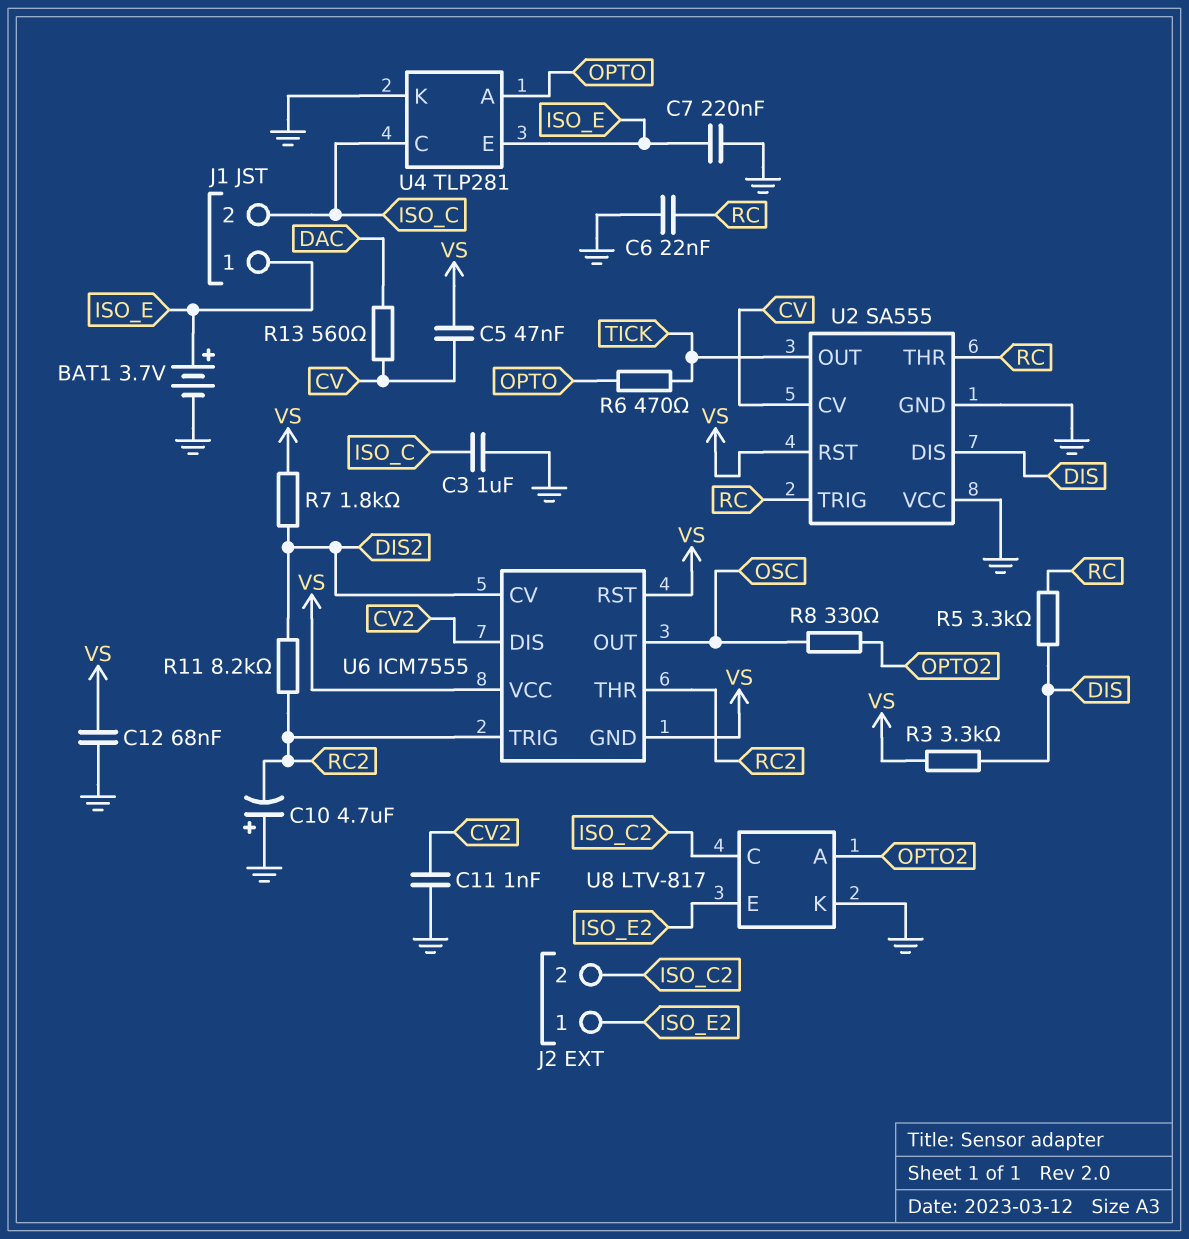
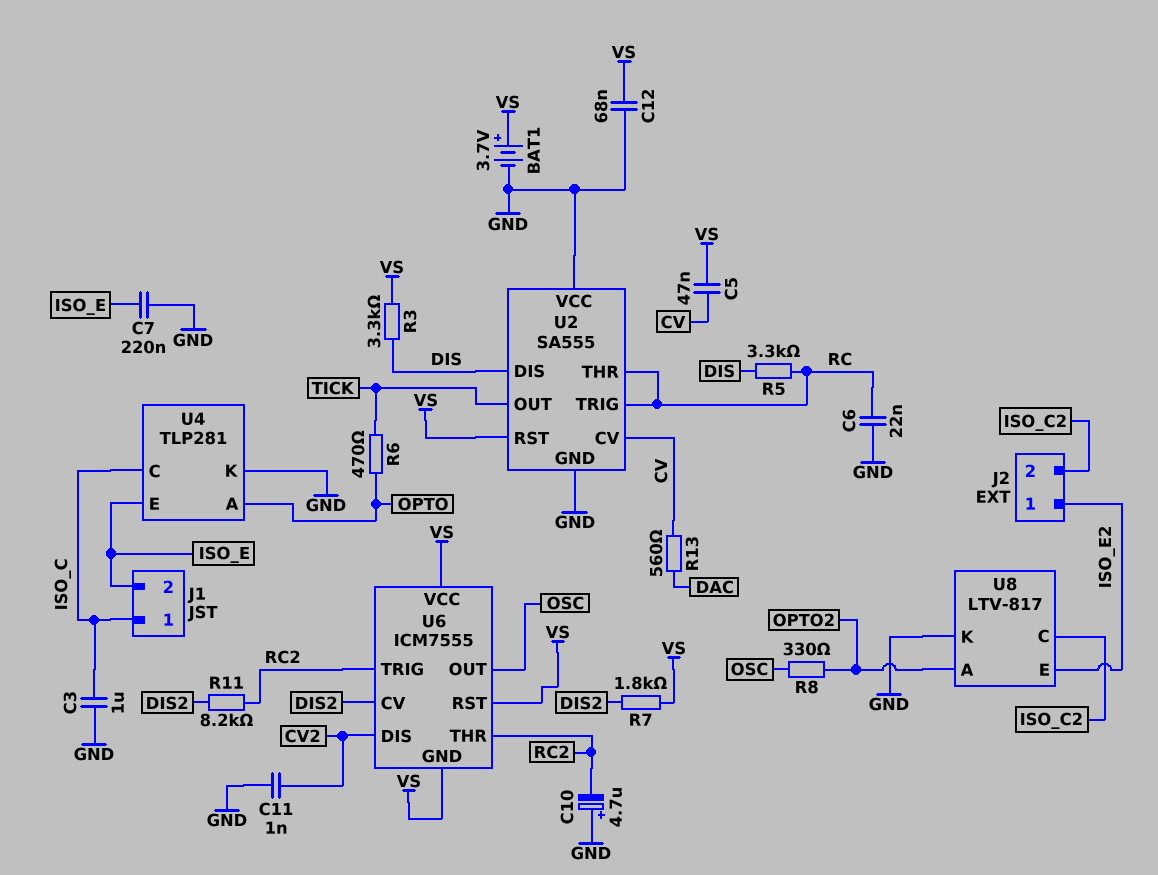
BAT1: 3.7V (plus ISO_E, minus GND) -> 3.7V (plus VS, minus GND)
J1 pin 1: ISO_E -> ISO_C
J1 pin 2: ISO_C -> ISO_E

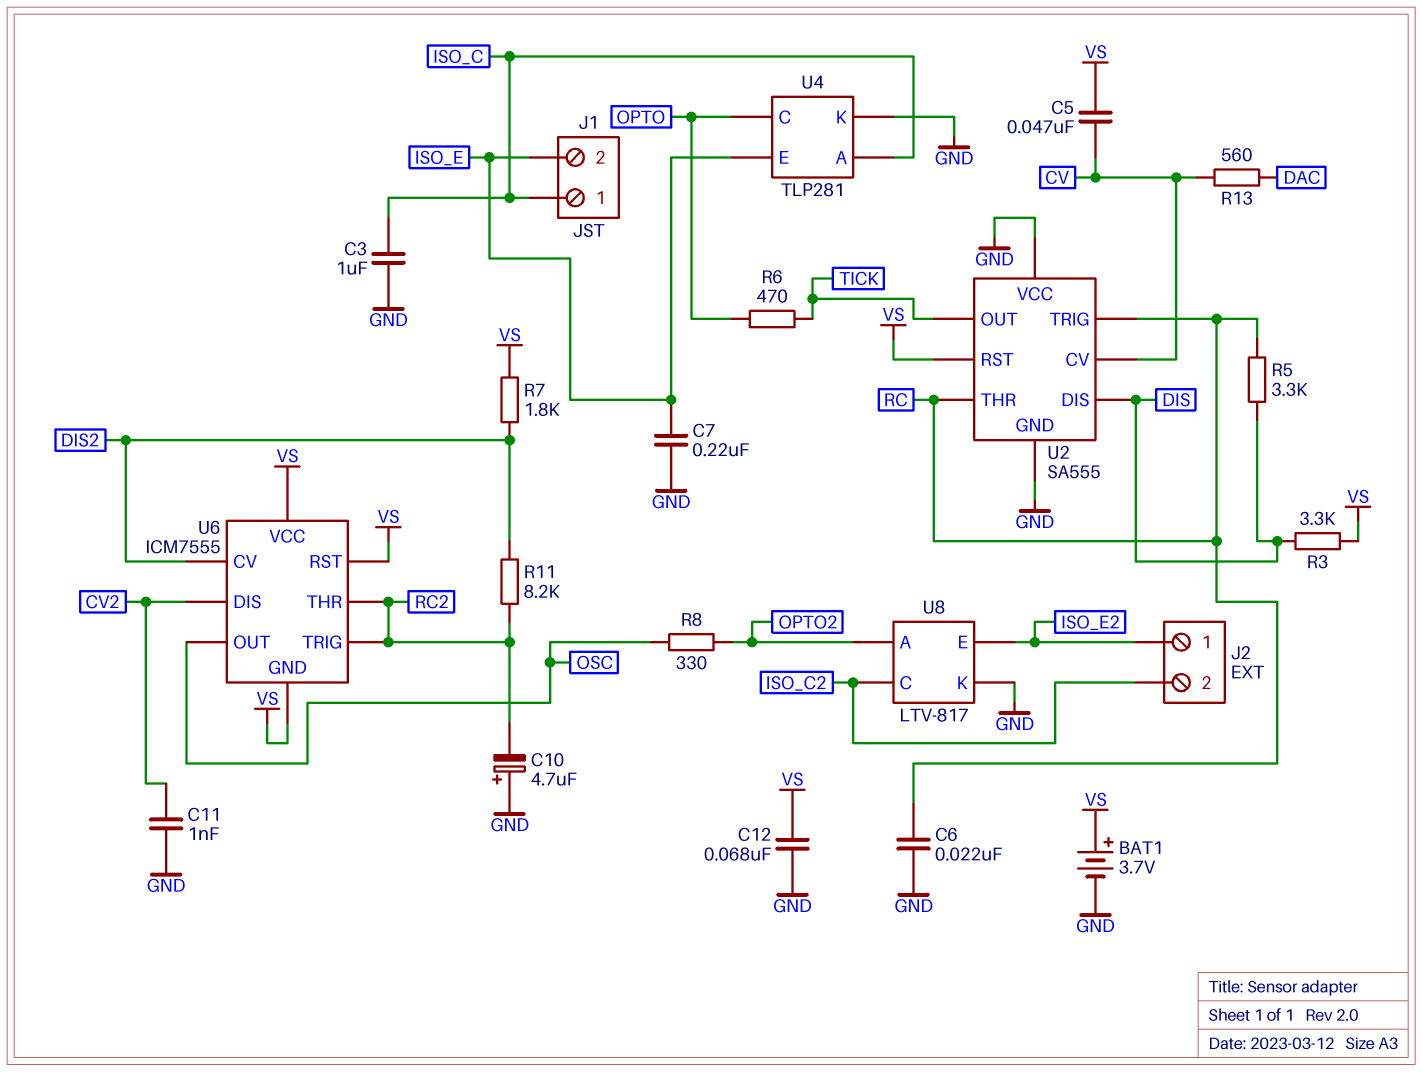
U4 pin A: OPTO -> ISO_C
U4 pin C: ISO_C -> OPTO

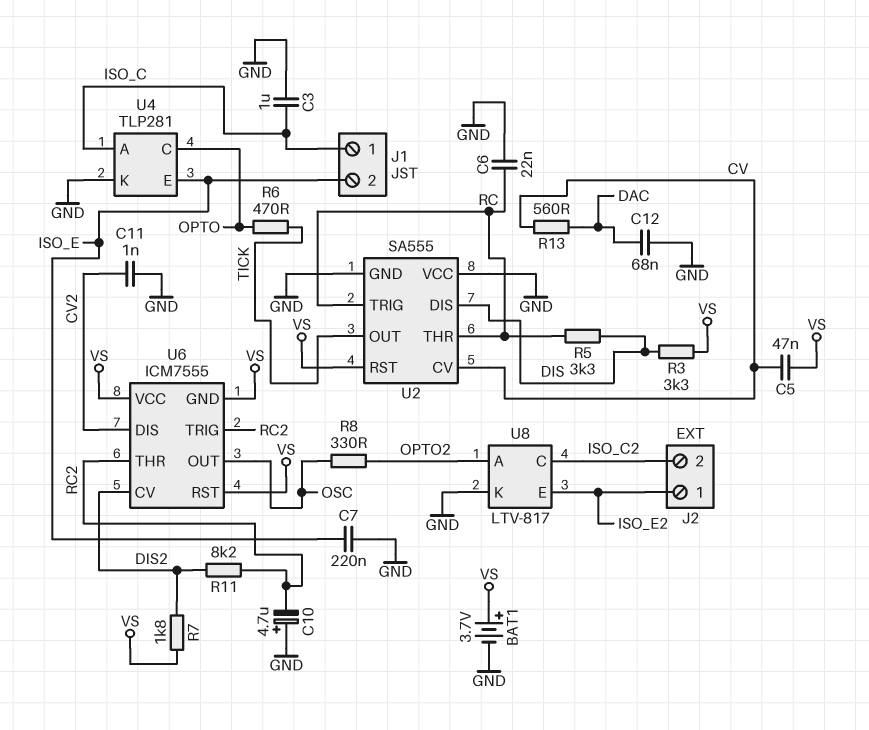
C12: 68nF (GND, VS) -> 68nF (DAC, GND)

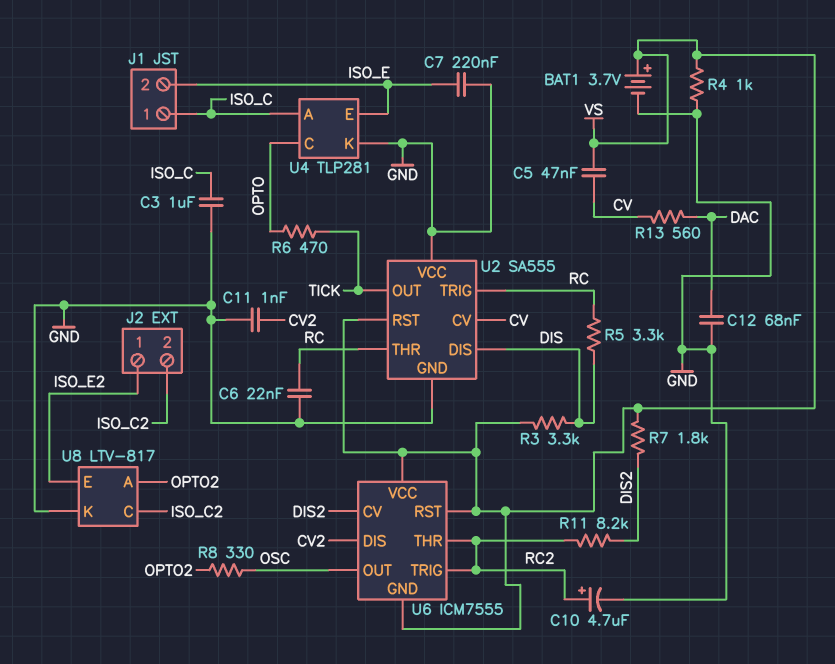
C10: 4.7uF (plus GND, minus RC2) -> 4.7uF (plus RC2, minus GND)
R4: none -> 1k (GND, VS)

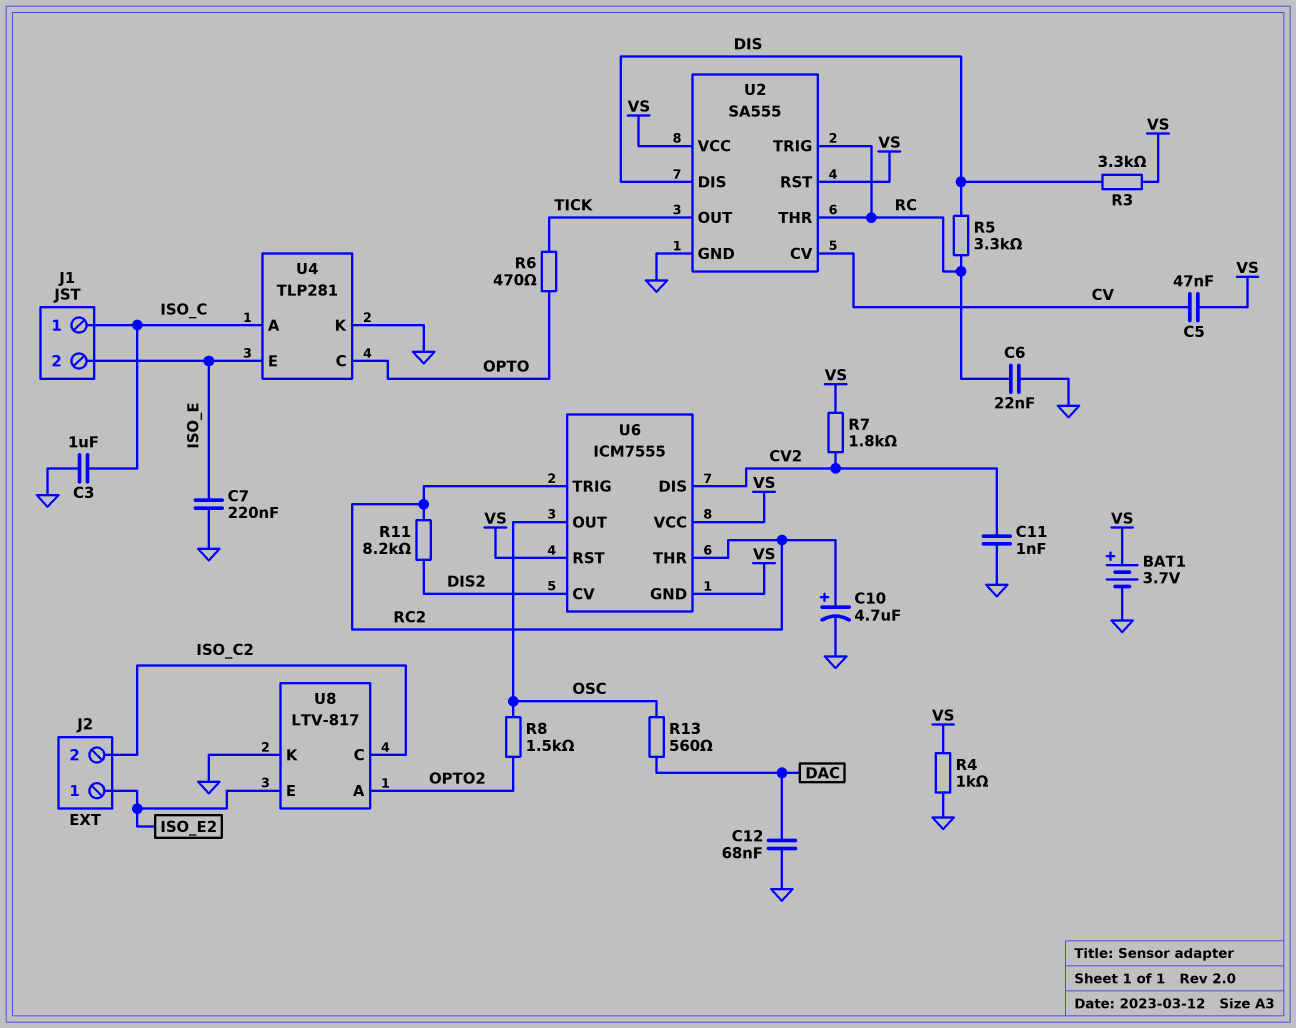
R7: 1.8k (DIS2, VS) -> 1.8k (CV2, VS)
R8: 330 (OPTO2, OSC) -> 1.5k (OPTO2, OSC)
R13: 560 (CV, DAC) -> 560 (DAC, OSC)
U2 pin VCC: GND -> VS

